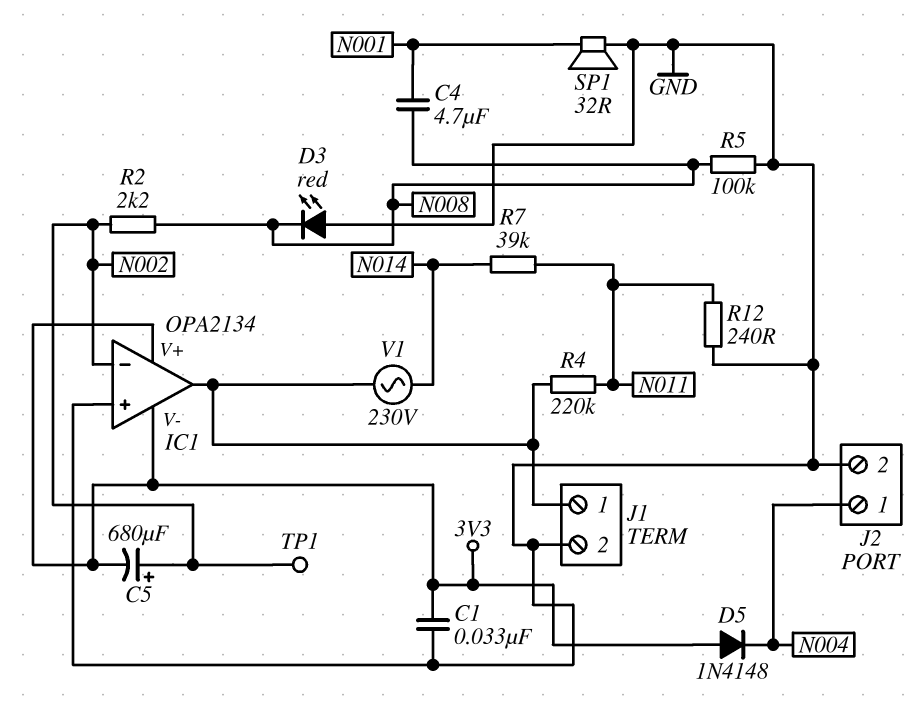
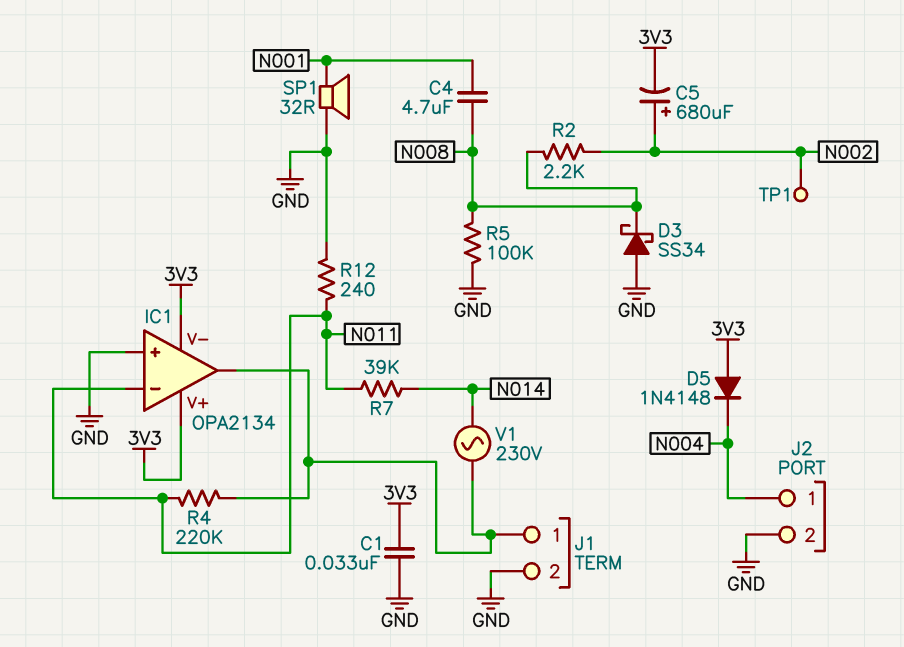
D3: LED red (A GND, K N008) -> schottky SS34 (A GND, K N008)
IC1 pin in-: N002 -> N011

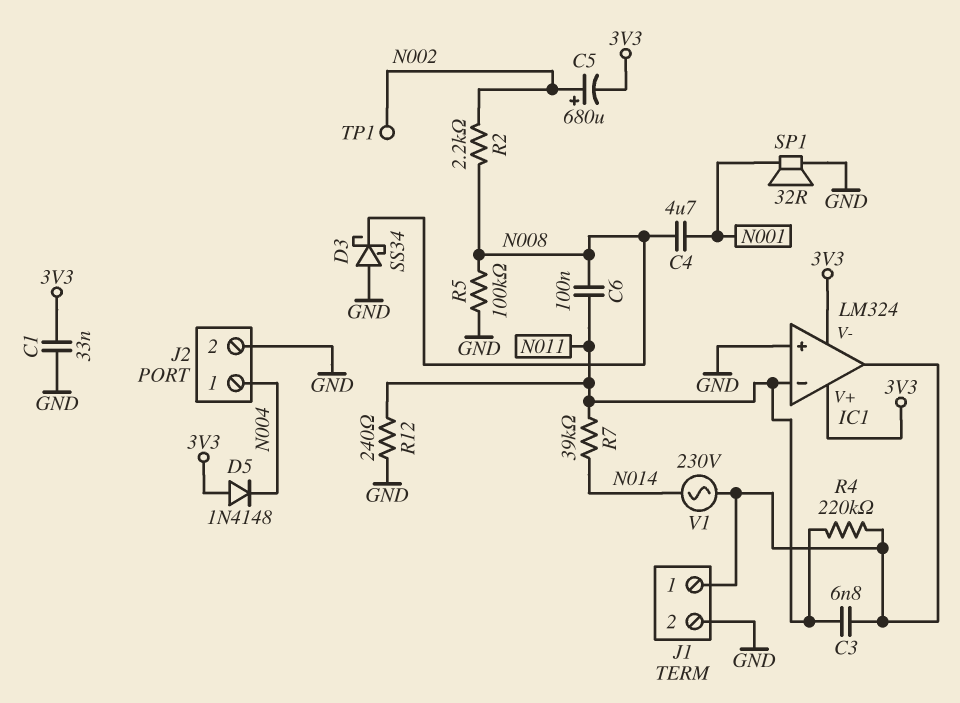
C3: none -> 6.8nF (IC1/out, N011)
C6: none -> 100nF (N008, N011)
IC1: OPA2134 -> LM324

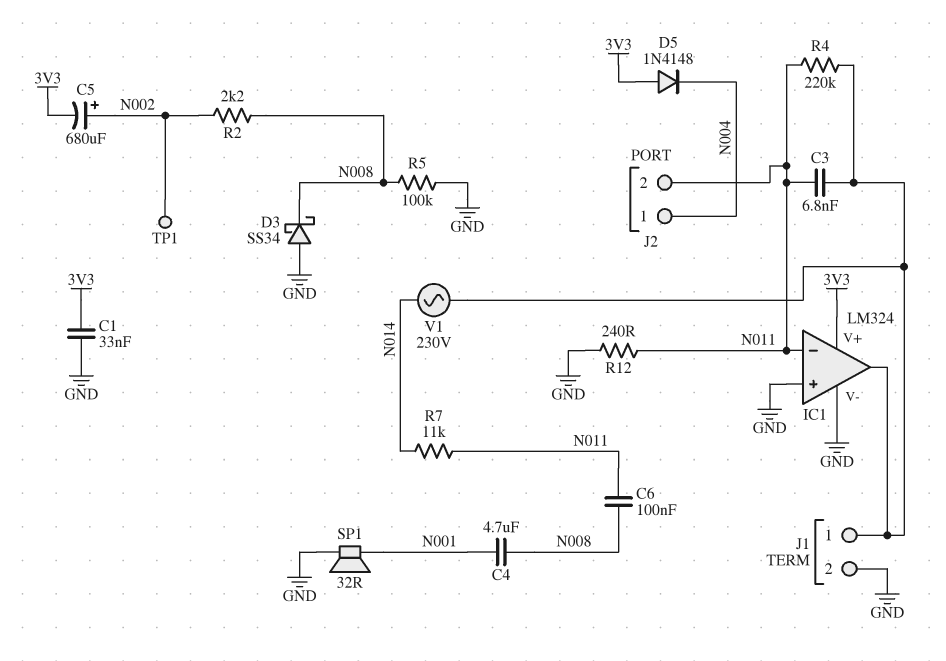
IC1 pin V-: 3V3 -> GND
J2 pin 2: GND -> N011
R7: 39k (N011, N014) -> 11k (N011, N014)

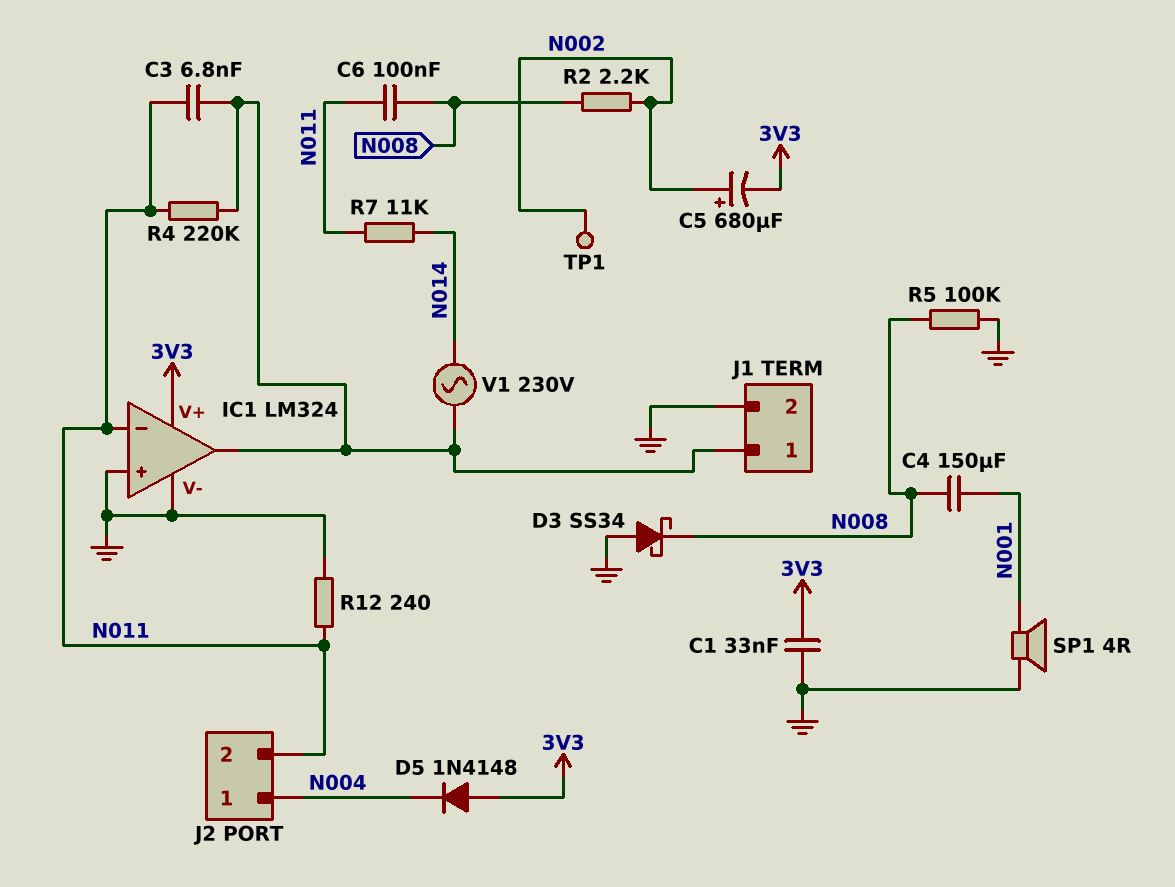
C4: 4.7uF (N001, N008) -> 150uF (N001, N008)
SP1: speaker 32R (GND, N001) -> speaker 4R (GND, N001)

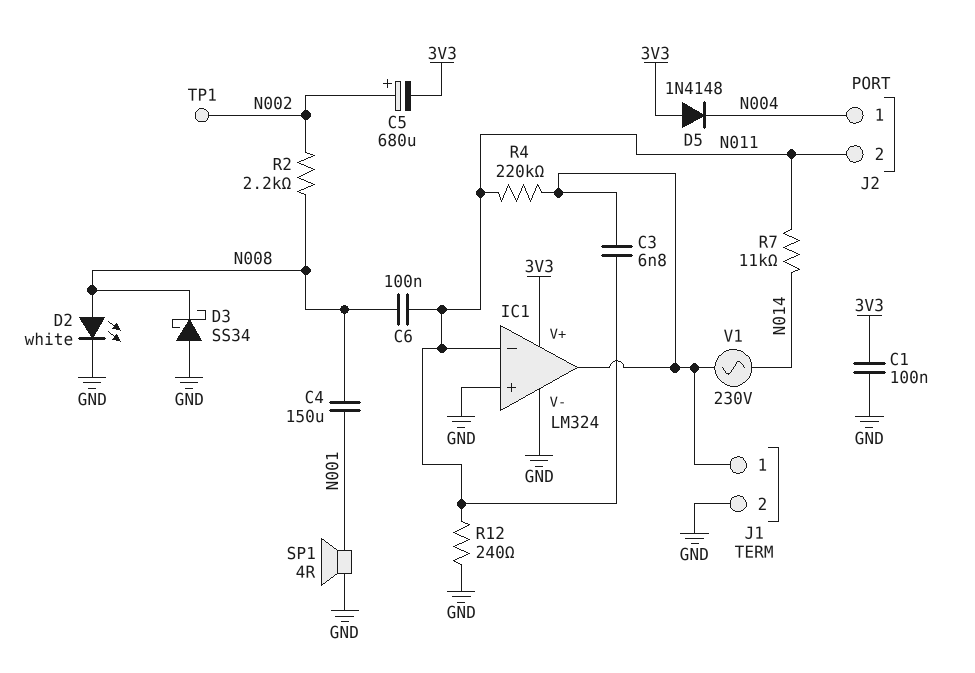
C1: 33nF (3V3, GND) -> 100nF (3V3, GND)
D2: none -> LED white (A N008, K GND)
R5: 100k (GND, N008) -> none

